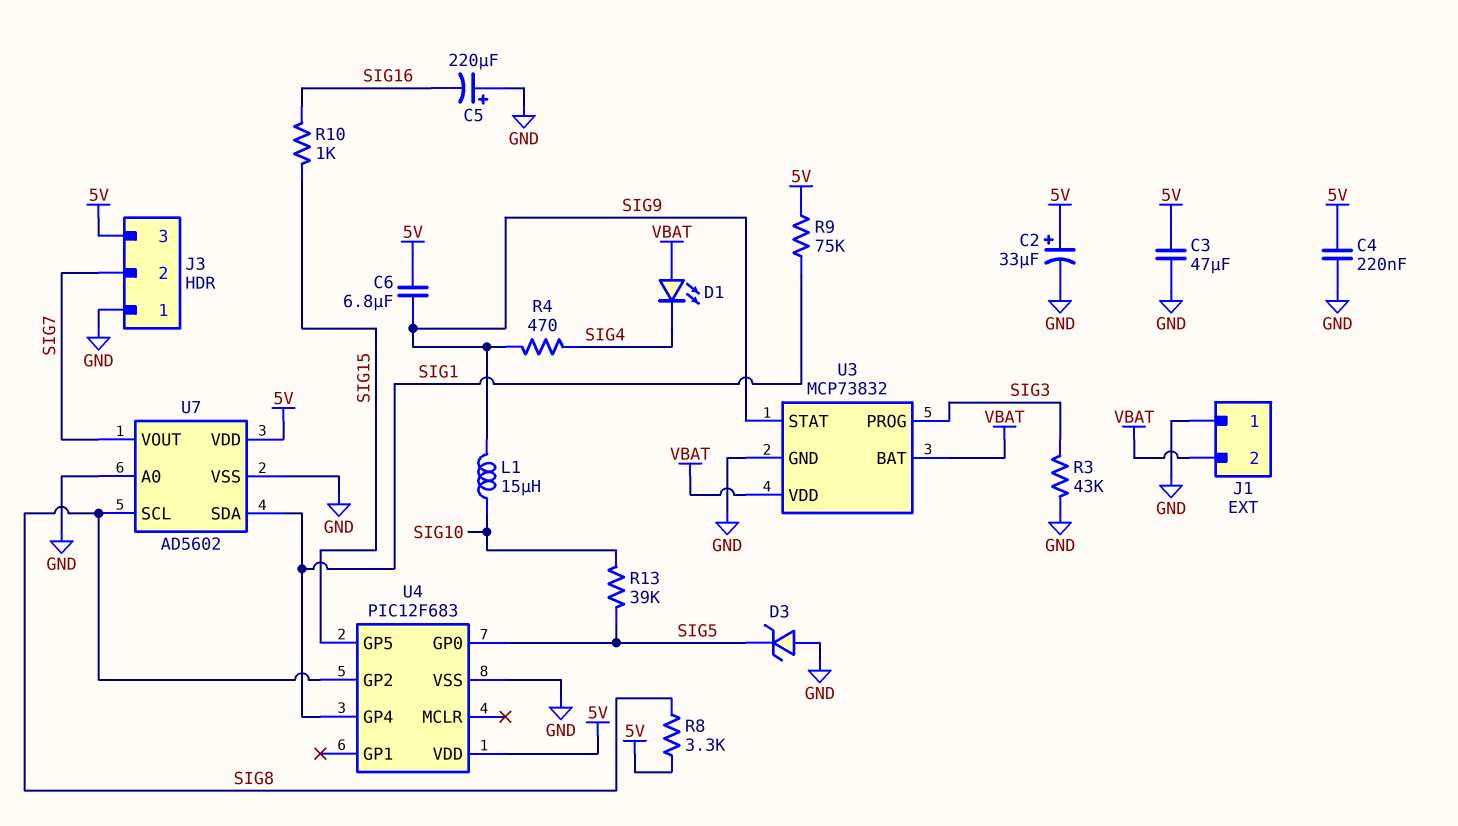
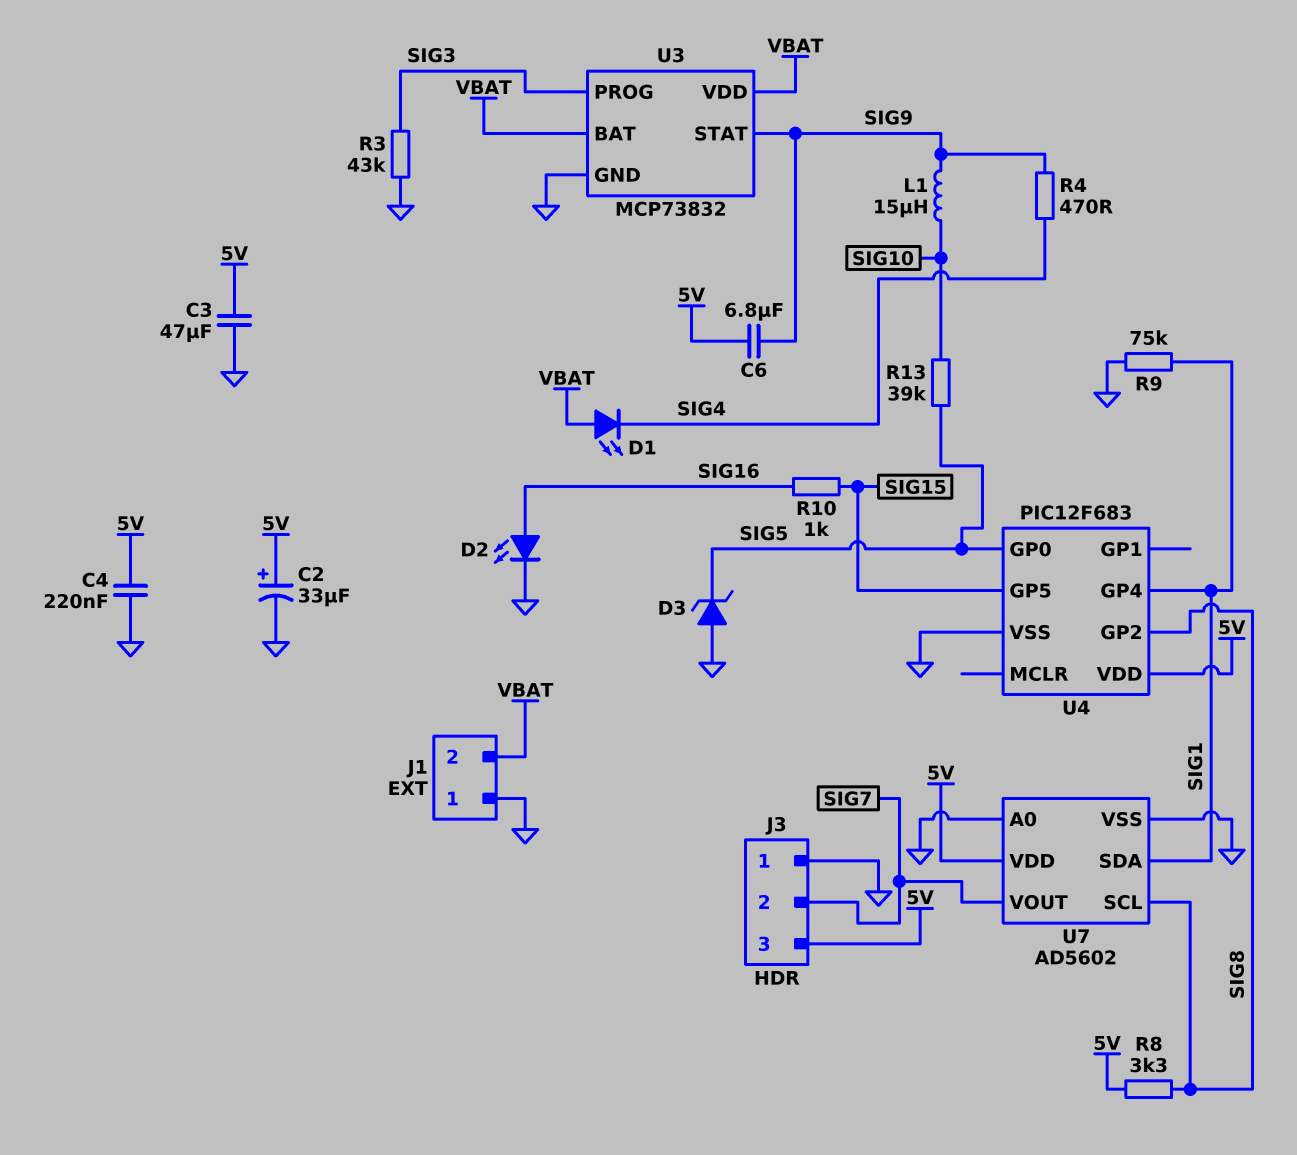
C5: 220uF (plus GND, minus SIG16) -> none
D2: none -> LED (A SIG16, K GND)
R9: 75k (5V, SIG1) -> 75k (GND, SIG1)

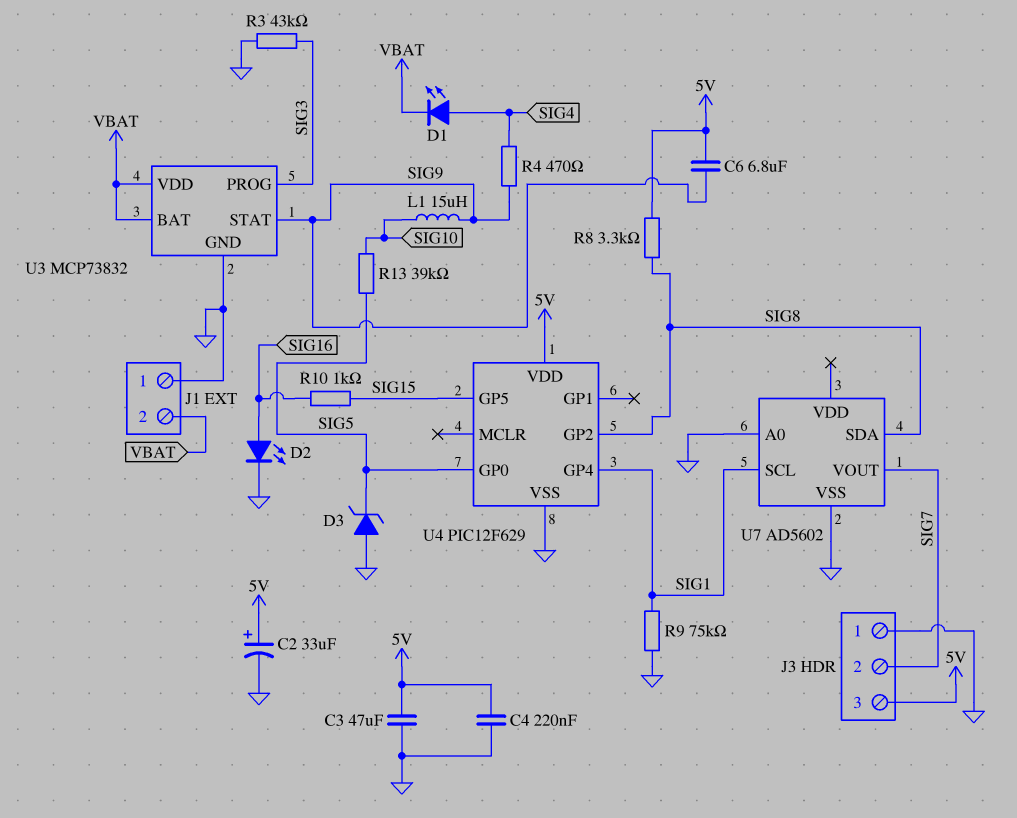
D1: LED (A VBAT, K SIG4) -> LED (A SIG4, K VBAT)
U4: PIC12F683 -> PIC12F629
U7 pin SCL: SIG8 -> SIG1
U7 pin SDA: SIG1 -> SIG8
U7 pin VDD: 5V -> none

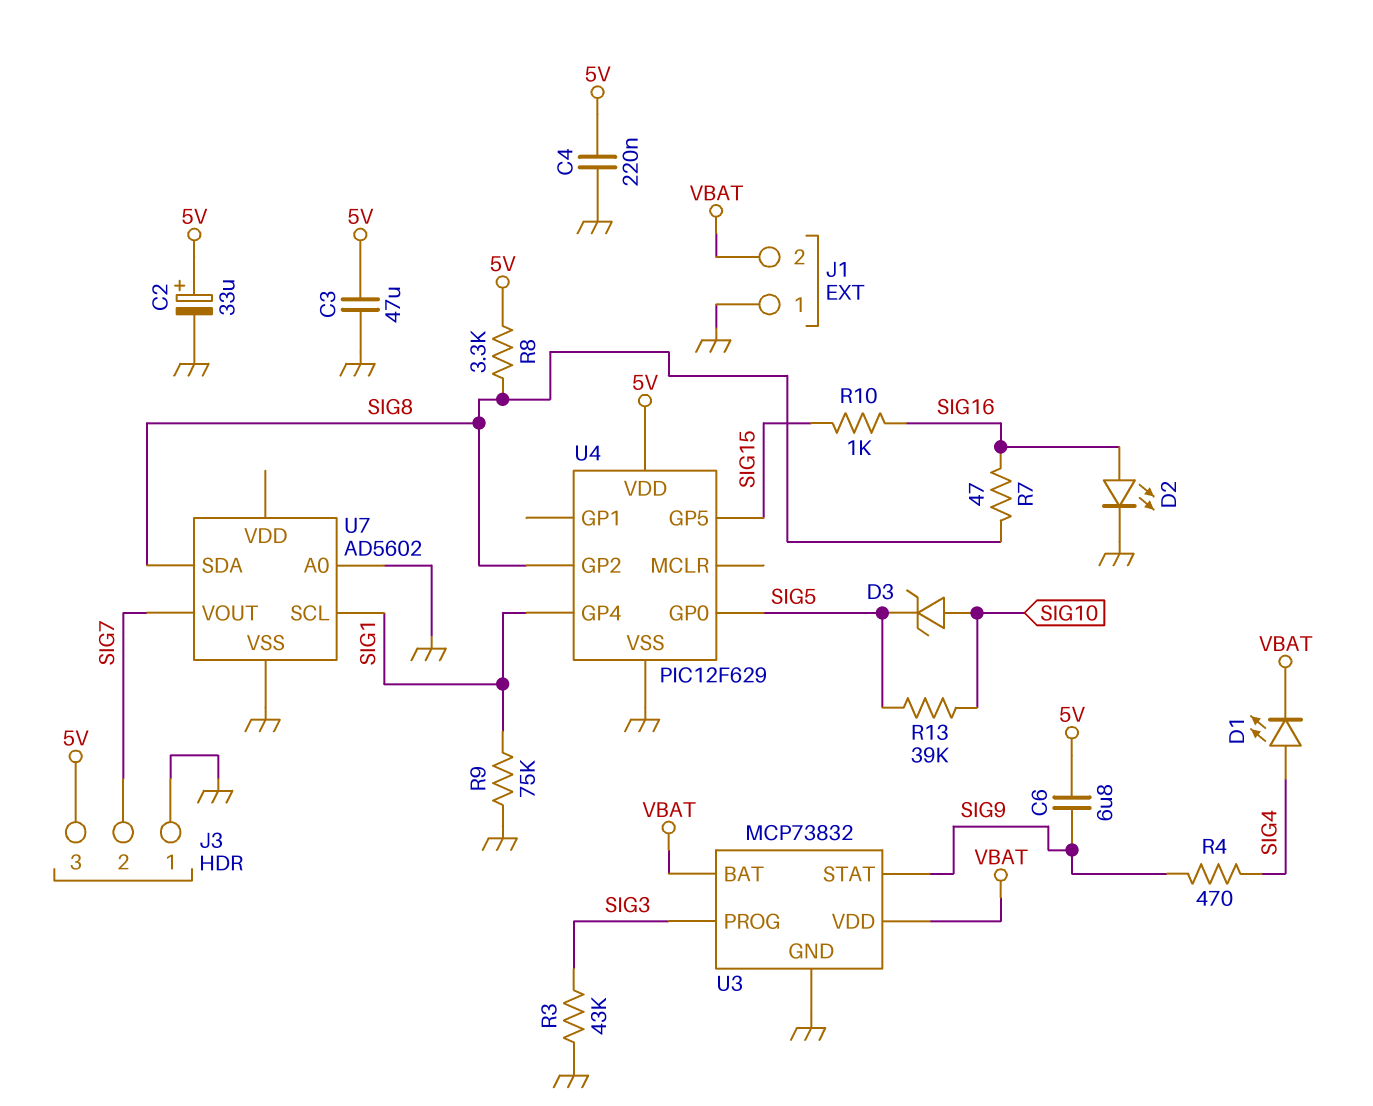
D3: zener (A GND, K SIG5) -> zener (A SIG10, K SIG5)
L1: 15uH (SIG9, SIG10) -> none
R7: none -> 47 (SIG8, SIG16)

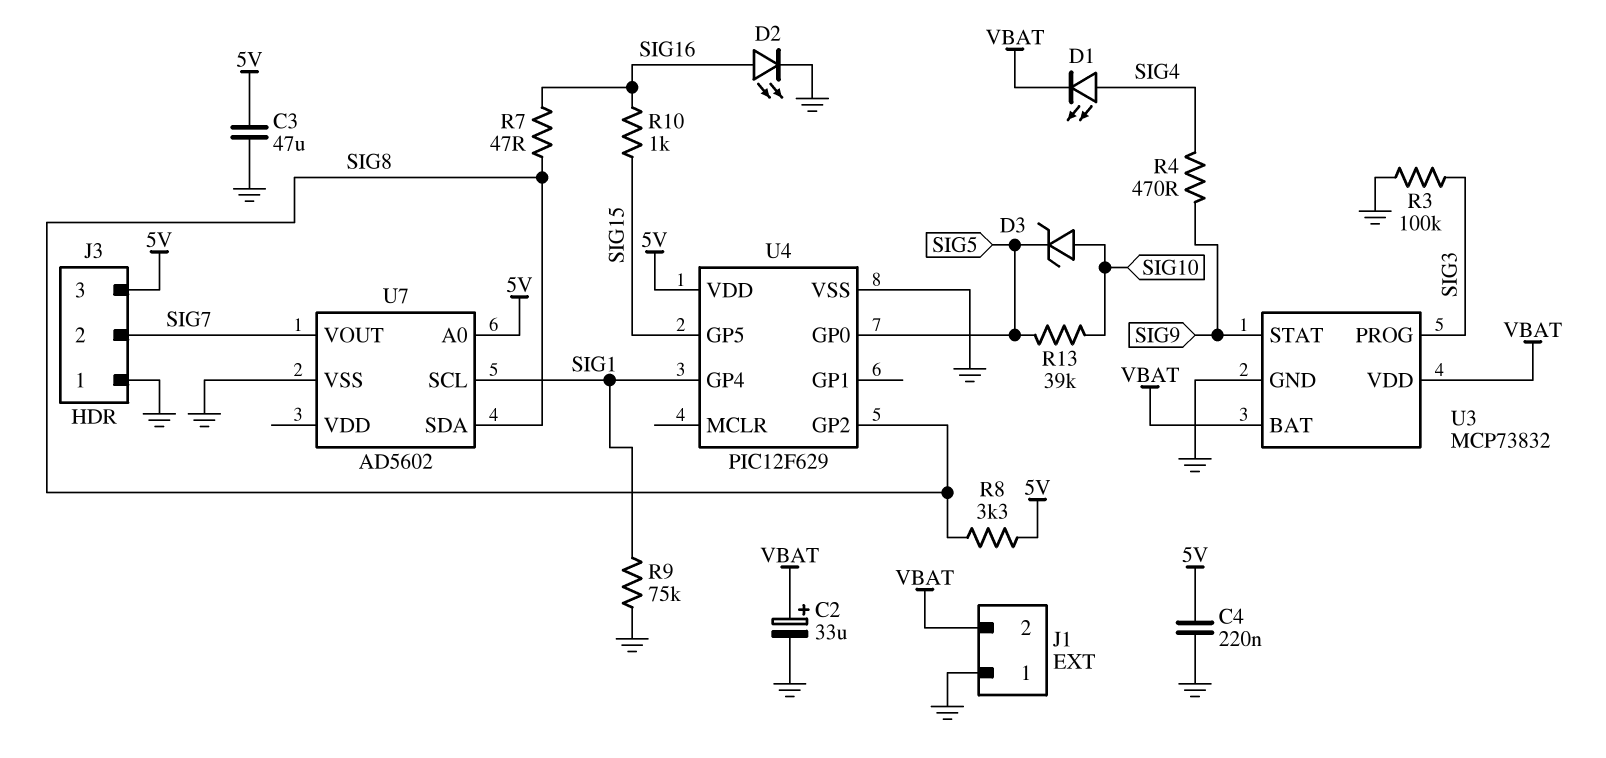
C2: 33uF (plus 5V, minus GND) -> 33uF (plus VBAT, minus GND)
C6: 6.8uF (5V, SIG9) -> none
R3: 43k (GND, SIG3) -> 100k (GND, SIG3)
U7 pin A0: GND -> 5V

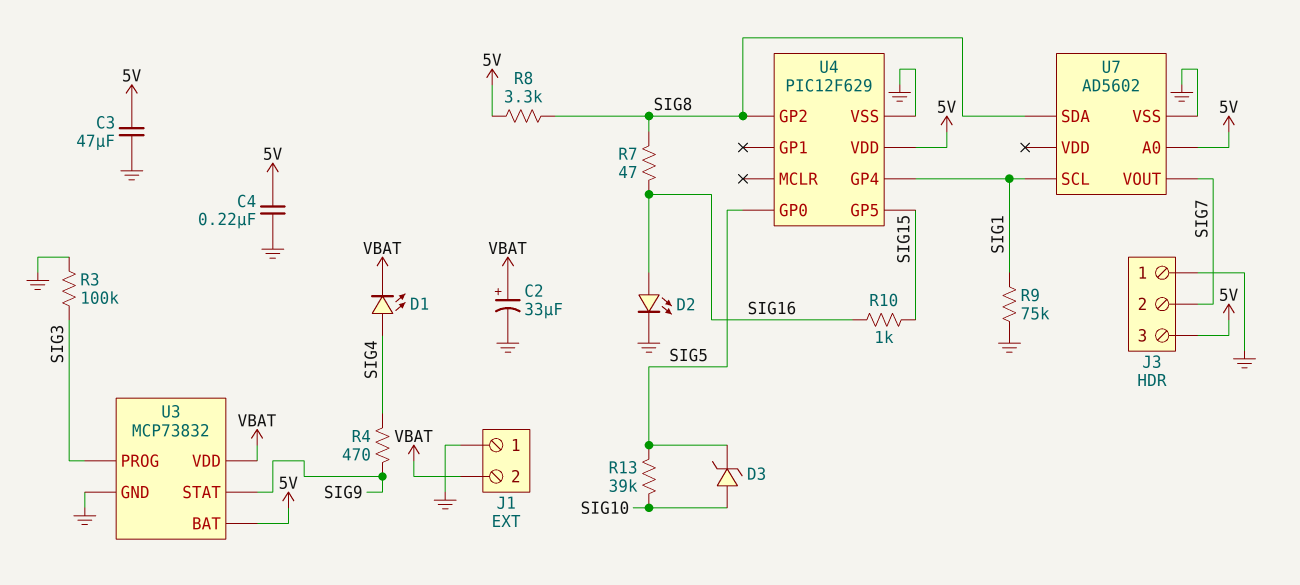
U3 pin BAT: VBAT -> 5V

